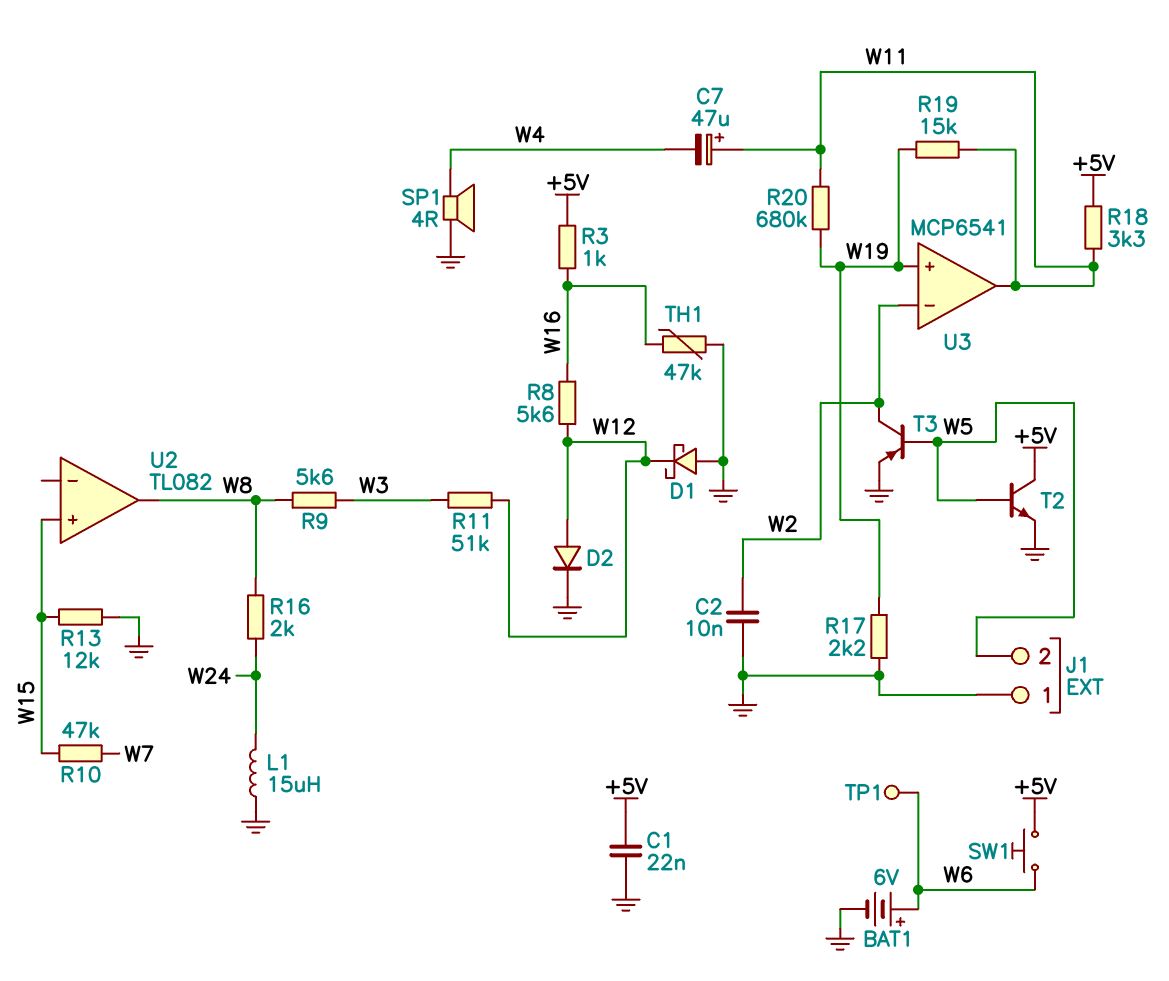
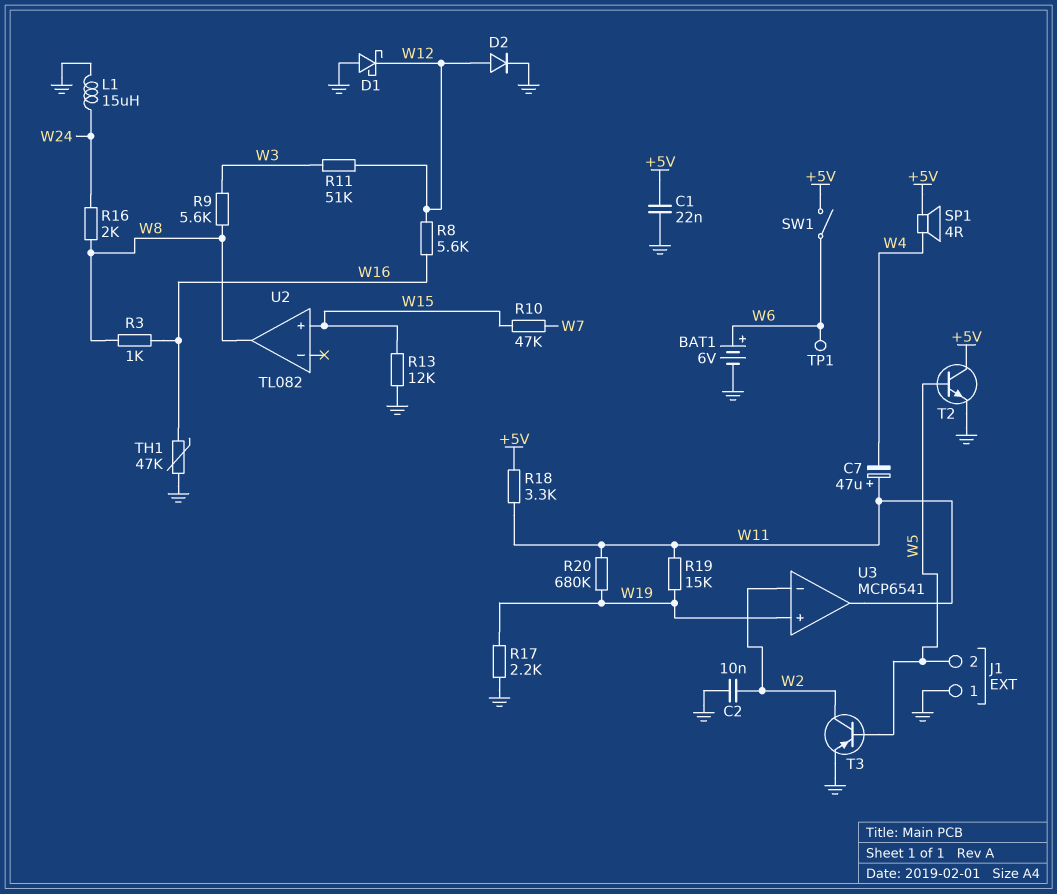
R3: 1k (+5V, W16) -> 1k (W8, W16)
SP1: speaker 4R (GND, W4) -> speaker 4R (+5V, W4)
SW1: button (+5V, W6) -> switch (+5V, W6)

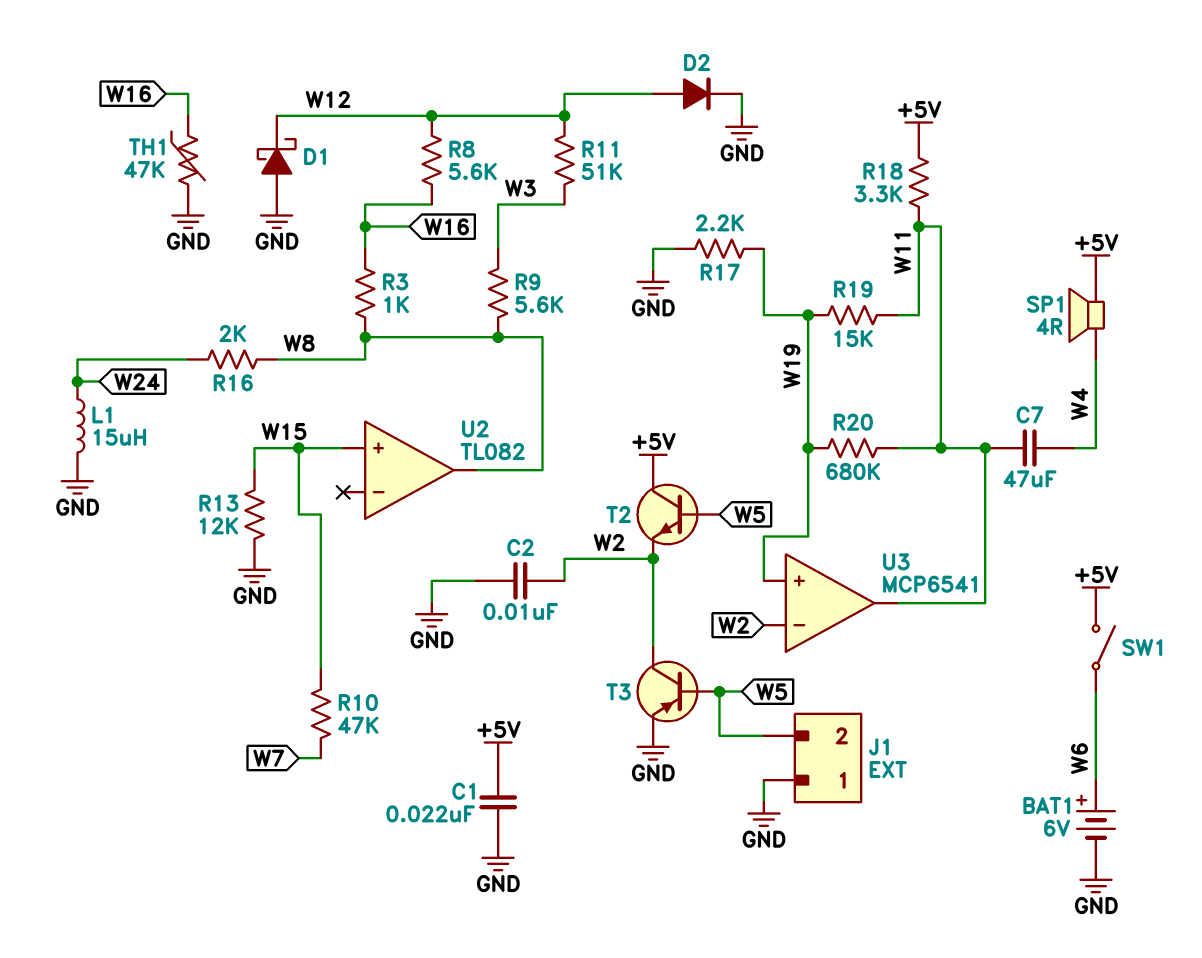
C7: 47uF (plus W11, minus W4) -> 47uF (W4, W11)
T2: NPN (B W5, C +5V, E GND) -> NPN (B W5, C +5V, E W2)
TP1: test point (W6) -> none

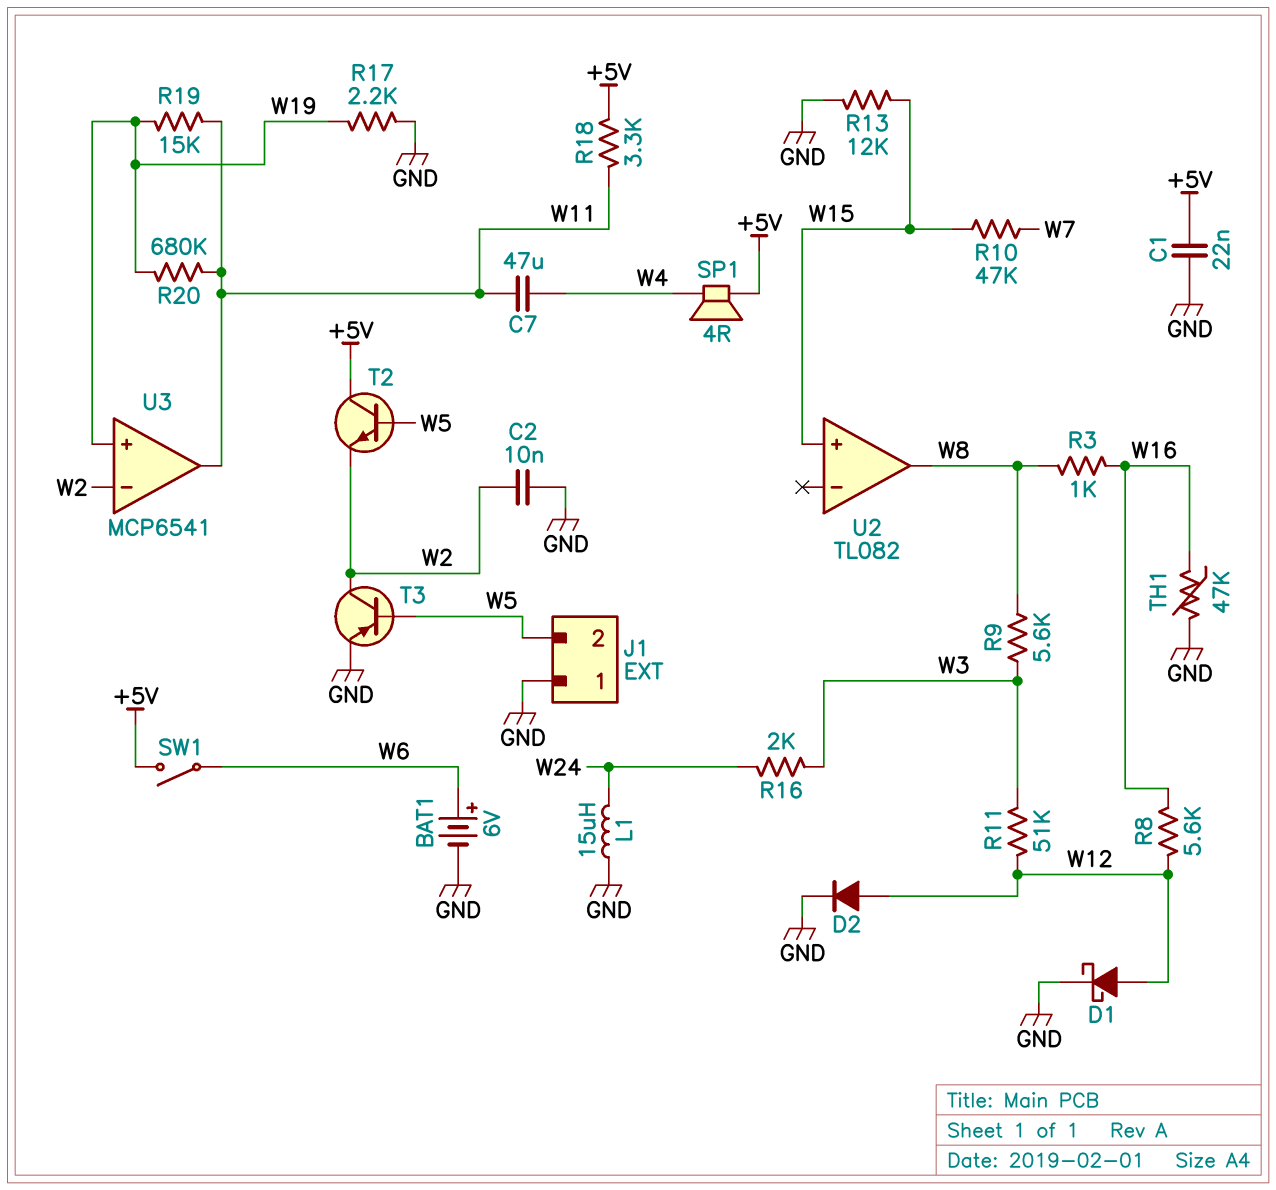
D1: schottky (A GND, K W12) -> schottky (A W12, K GND)
R16: 2k (W8, W24) -> 2k (W3, W24)

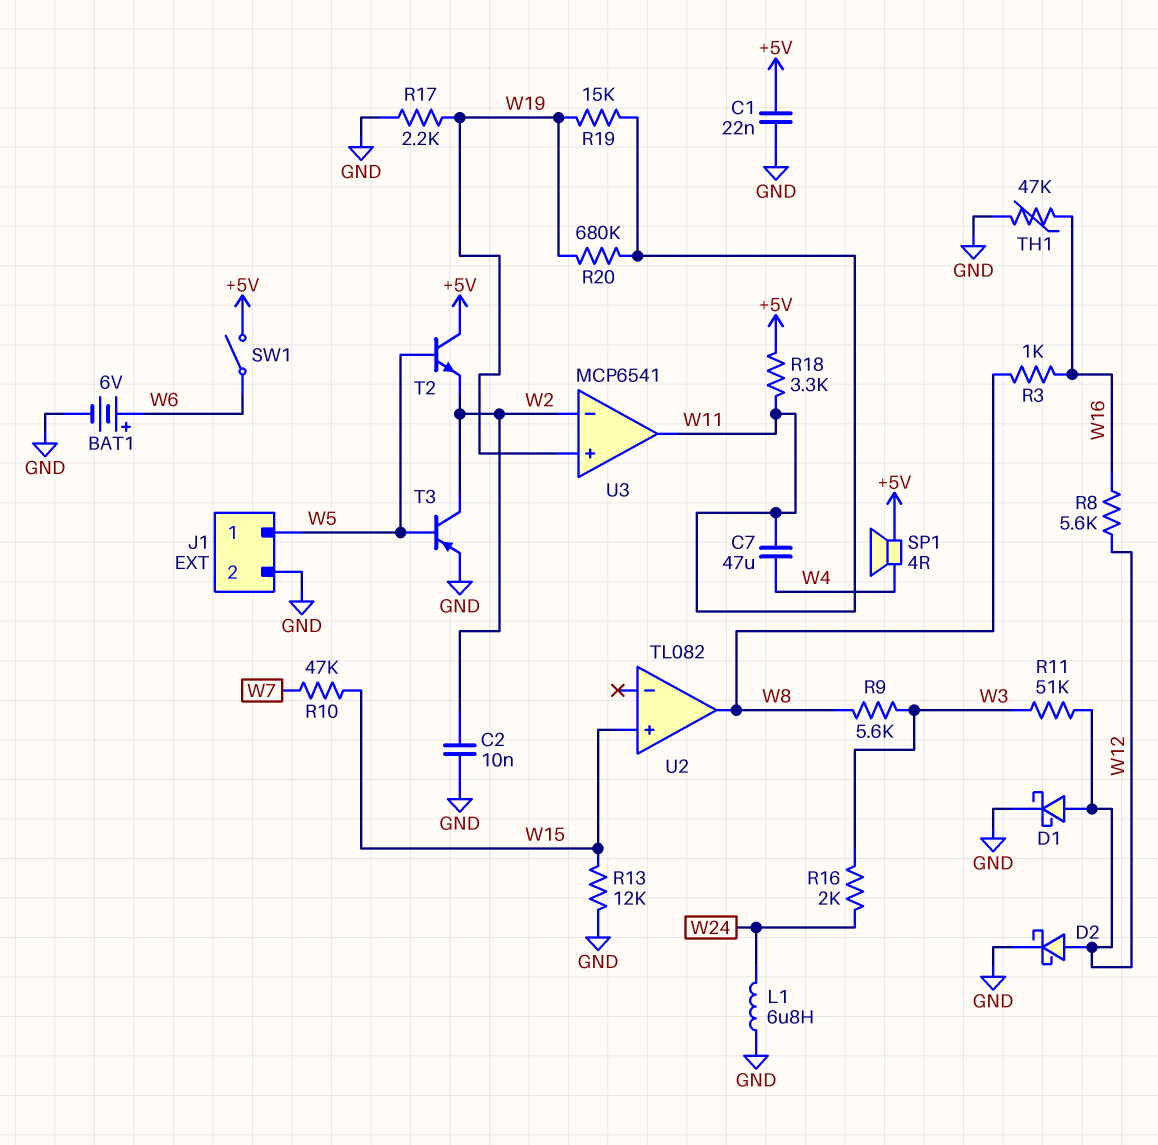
D2: diode (A W12, K GND) -> schottky (A W12, K GND)
J1 pin 1: GND -> W5
J1 pin 2: W5 -> GND
L1: 15uH (GND, W24) -> 6.8uH (GND, W24)

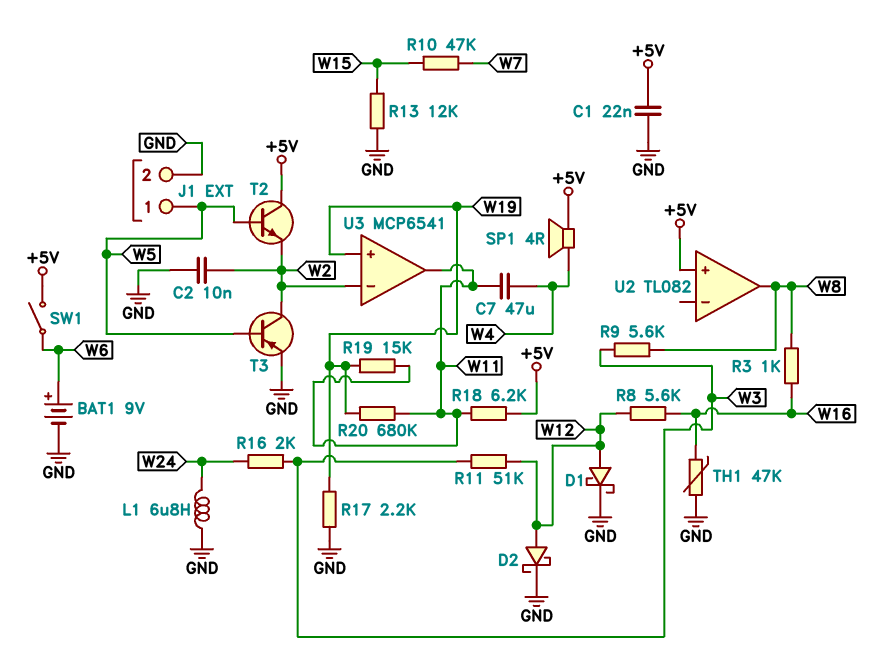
BAT1: 6V (plus W6, minus GND) -> 9V (plus W6, minus GND)
R18: 3.3k (+5V, W11) -> 6.2k (+5V, W11)
U2 pin in+: W15 -> +5V

